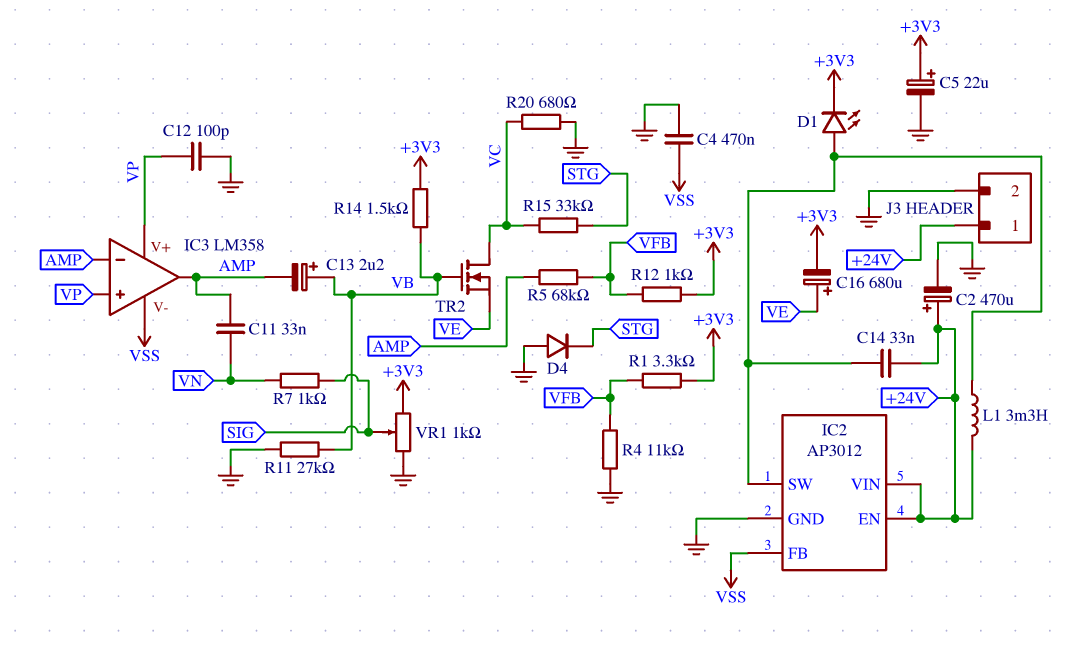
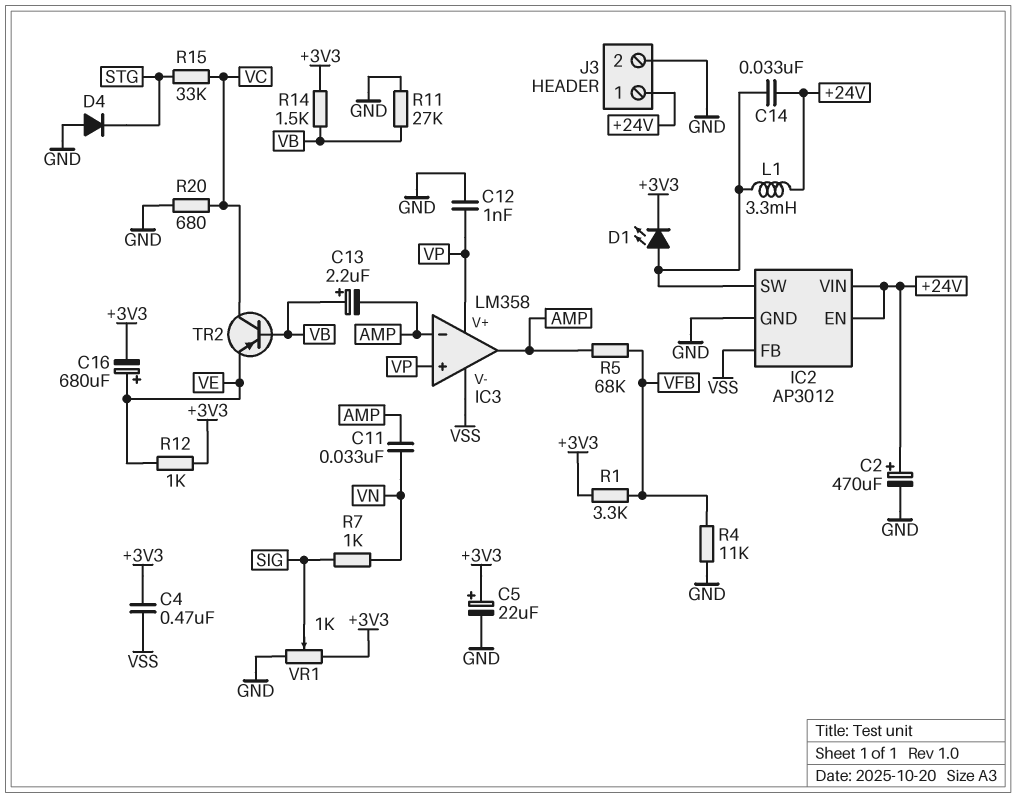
C4: 470nF (GND, VSS) -> 470nF (+3V3, VSS)
C12: 100pF (GND, VP) -> 1nF (GND, VP)
R12: 1k (+3V3, VFB) -> 1k (+3V3, VE)
TR2: NMOS (G VB, D VC, S VE) -> PNP (B VB, C VC, E VE)

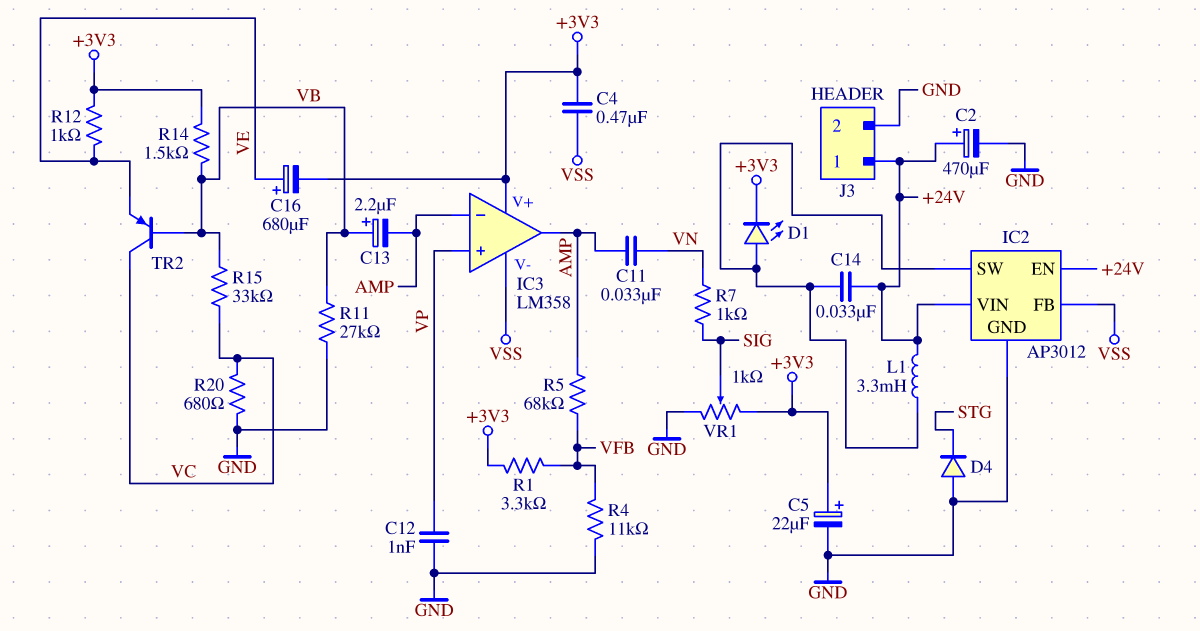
IC3 pin V+: VP -> +3V3
R15: 33k (STG, VC) -> 33k (VB, VC)

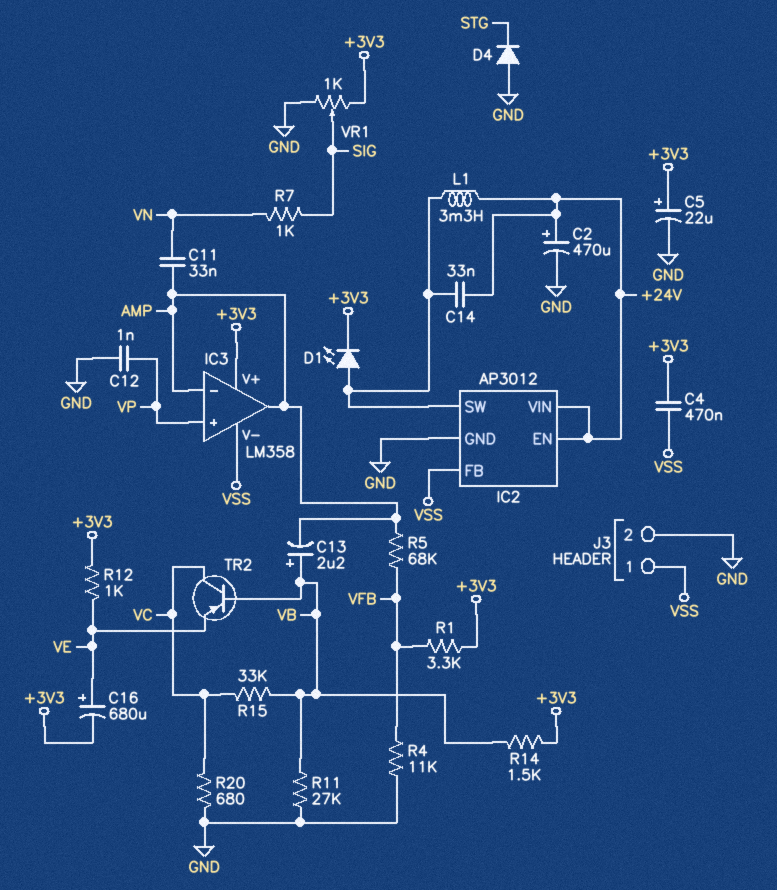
J3 pin 1: +24V -> VSS

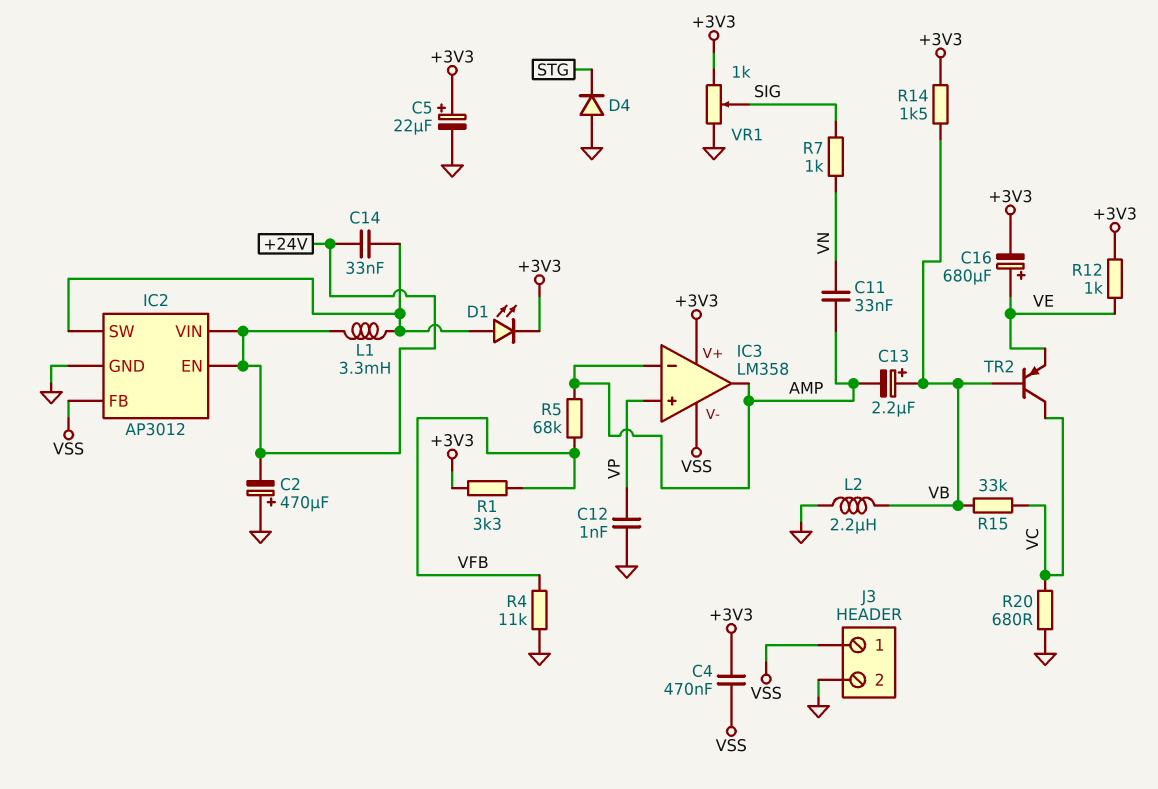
C2: 470uF (plus +24V, minus GND) -> 470uF (plus GND, minus +24V)
L2: none -> 2.2uH (GND, VB)
R11: 27k (GND, VB) -> none

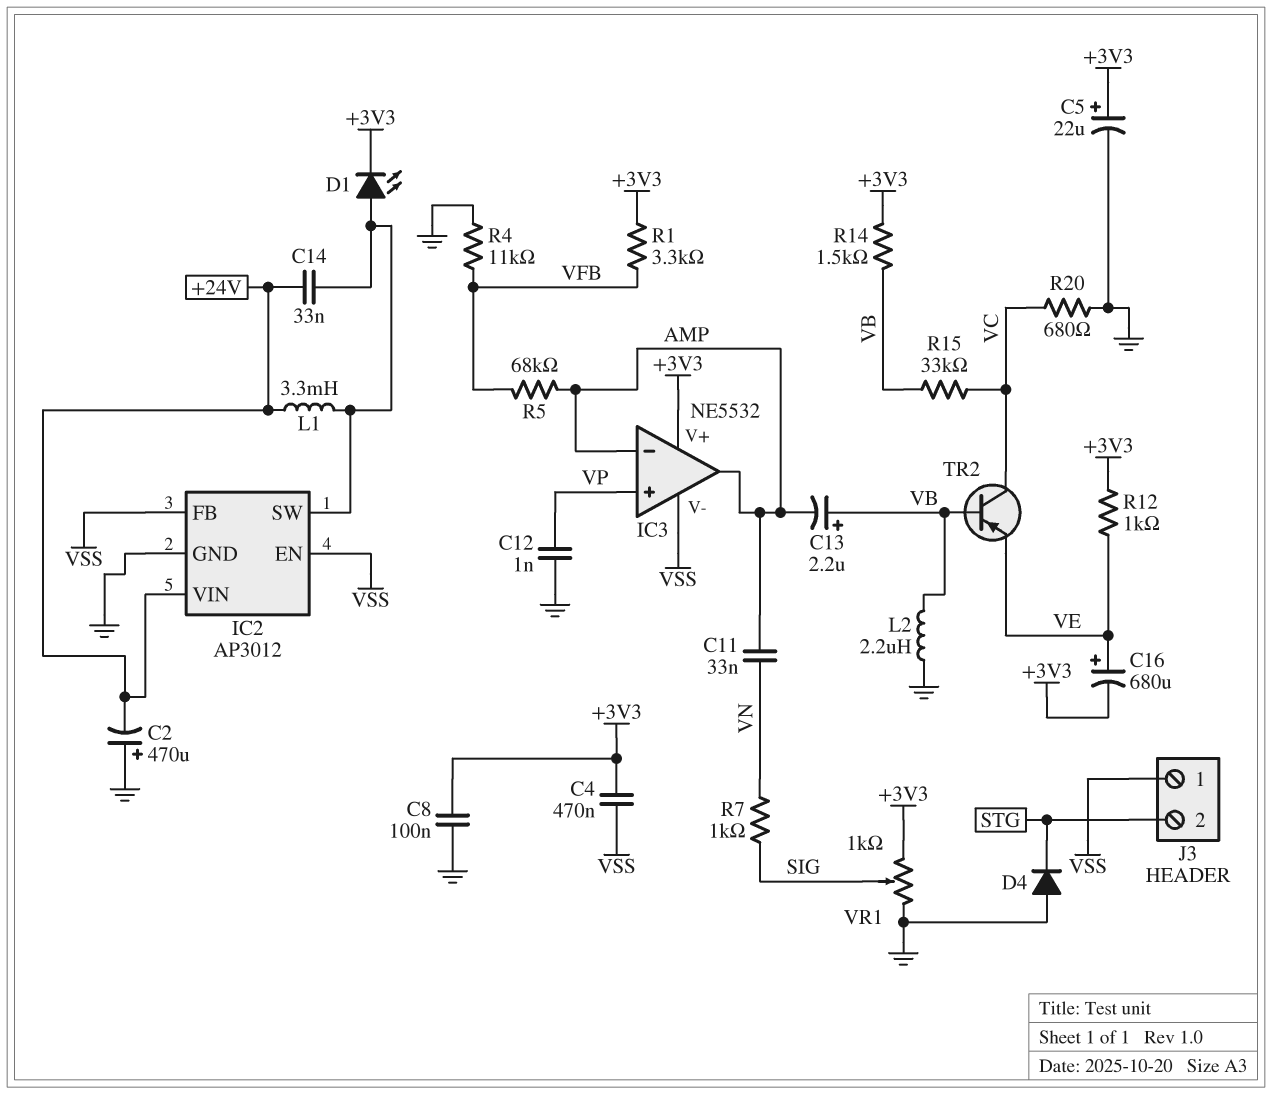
C8: none -> 100nF (+3V3, GND)
IC2 pin EN: +24V -> VSS
IC3: LM358 -> NE5532
J3 pin 2: GND -> STG

